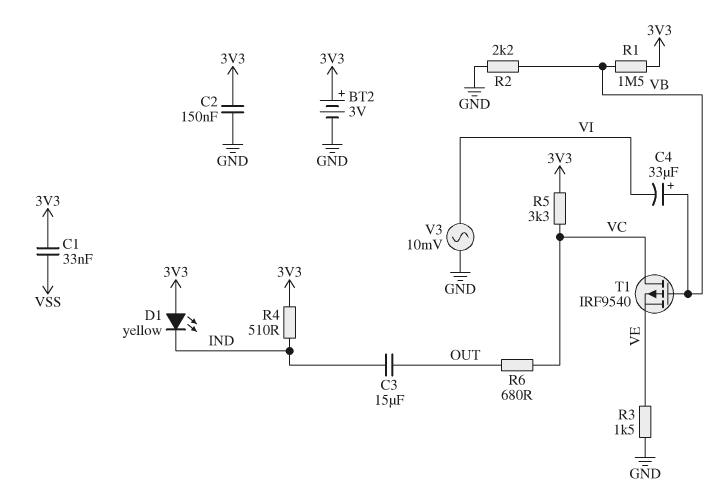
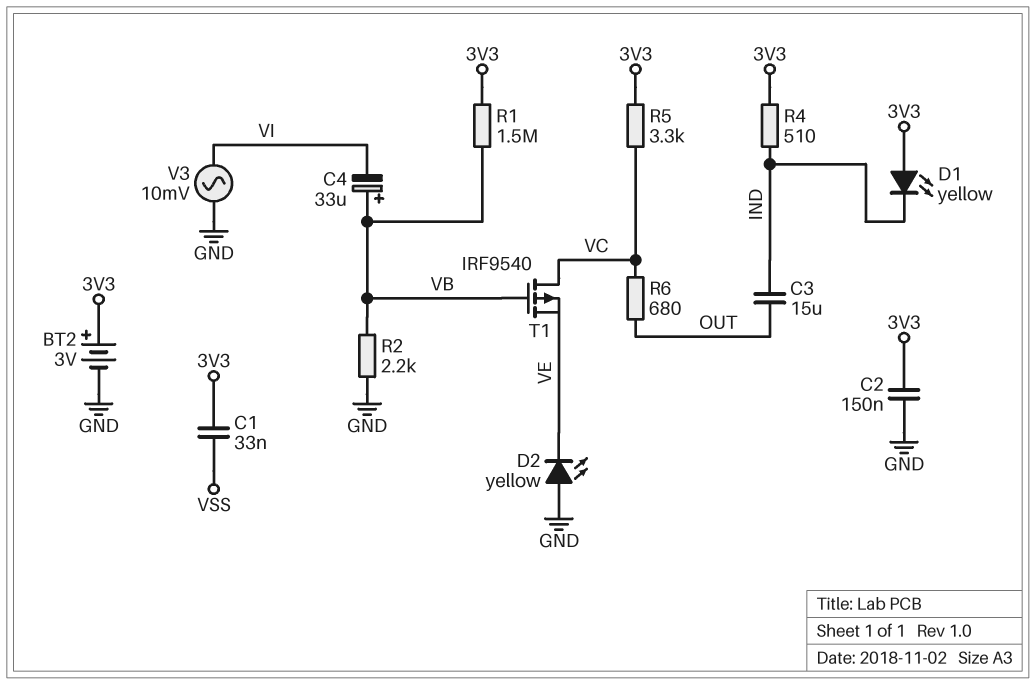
D2: none -> LED yellow (A GND, K VE)
R3: 1.5k (GND, VE) -> none

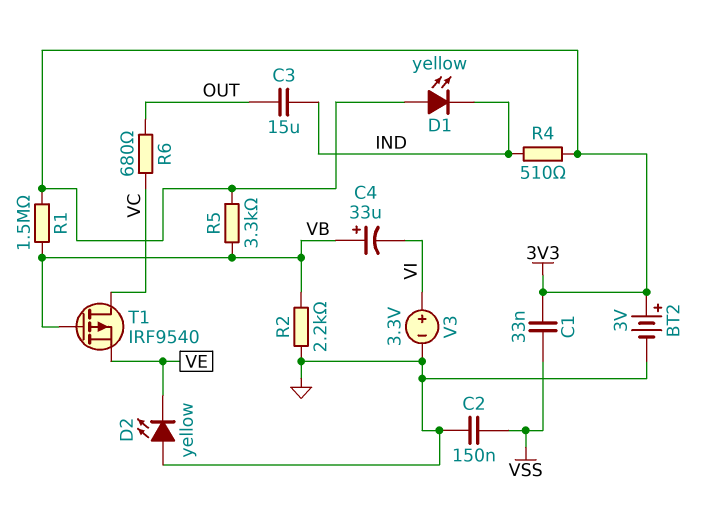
C2: 150nF (3V3, GND) -> 150nF (GND, VSS)
R5: 3.3k (3V3, VC) -> 3.3k (3V3, VB)
V3: AC 10mV (GND, VI) -> 3.3V (plus VI, minus GND)

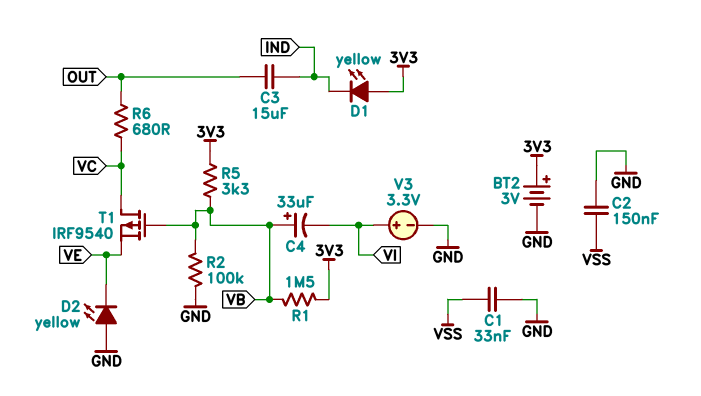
C1: 33nF (3V3, VSS) -> 33nF (GND, VSS)
R2: 2.2k (GND, VB) -> 100k (GND, VB)
R4: 510 (3V3, IND) -> none

